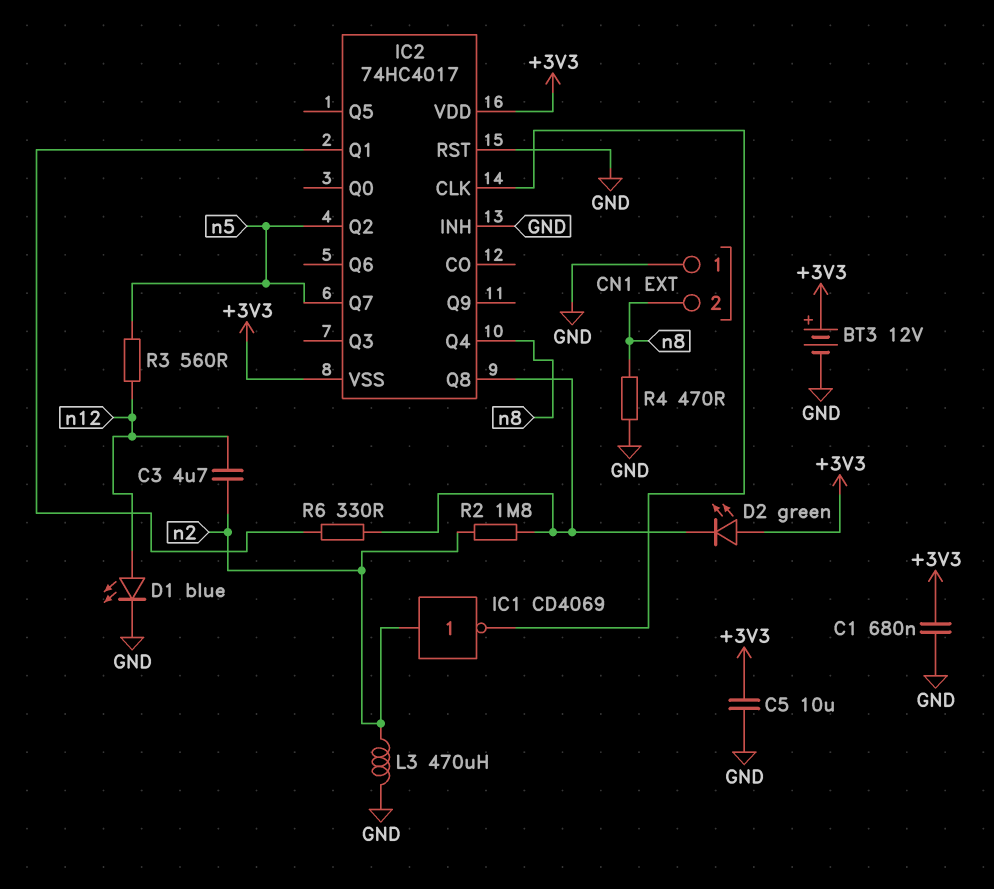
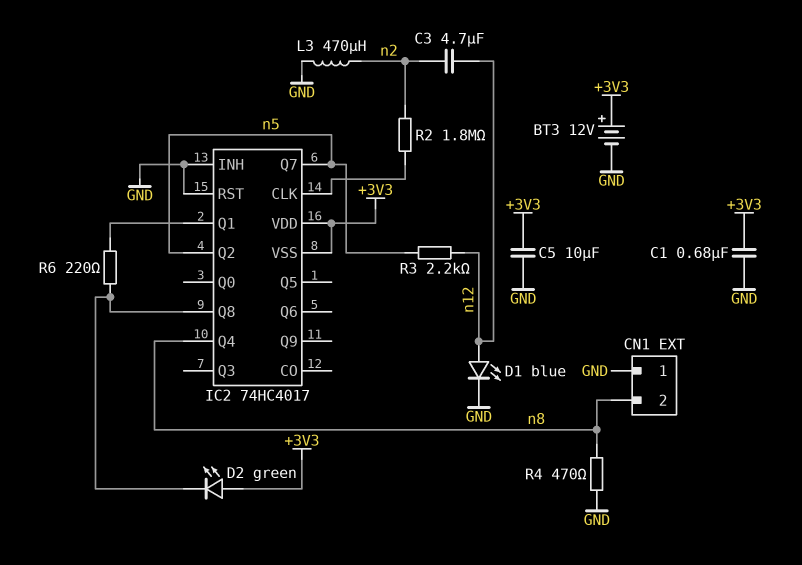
IC1: NOT CD4069 (in n2, out IC2/CLK) -> none
R2: 1.8M (IC2/Q8, n2) -> 1.8M (IC2/CLK, n2)
R3: 560 (n5, n12) -> 2.2k (n5, n12)
R6: 330 (IC2/Q1, IC2/Q8) -> 220 (IC2/Q1, IC2/Q8)

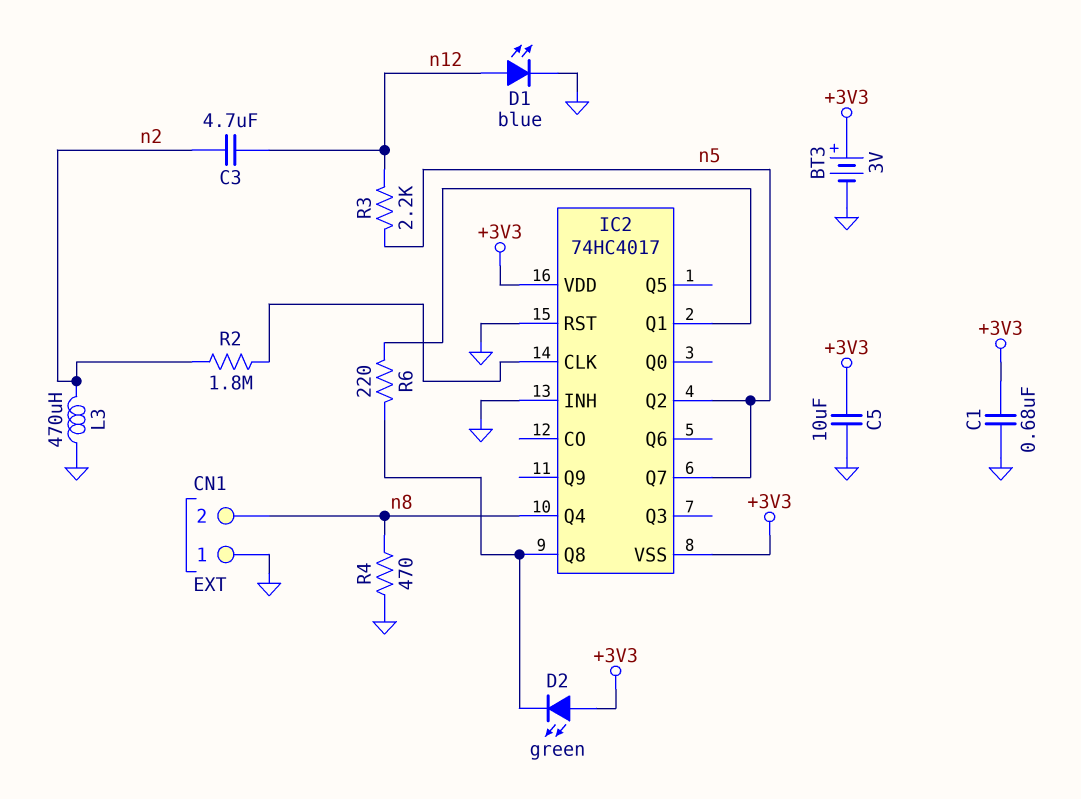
BT3: 12V (plus +3V3, minus GND) -> 3V (plus +3V3, minus GND)

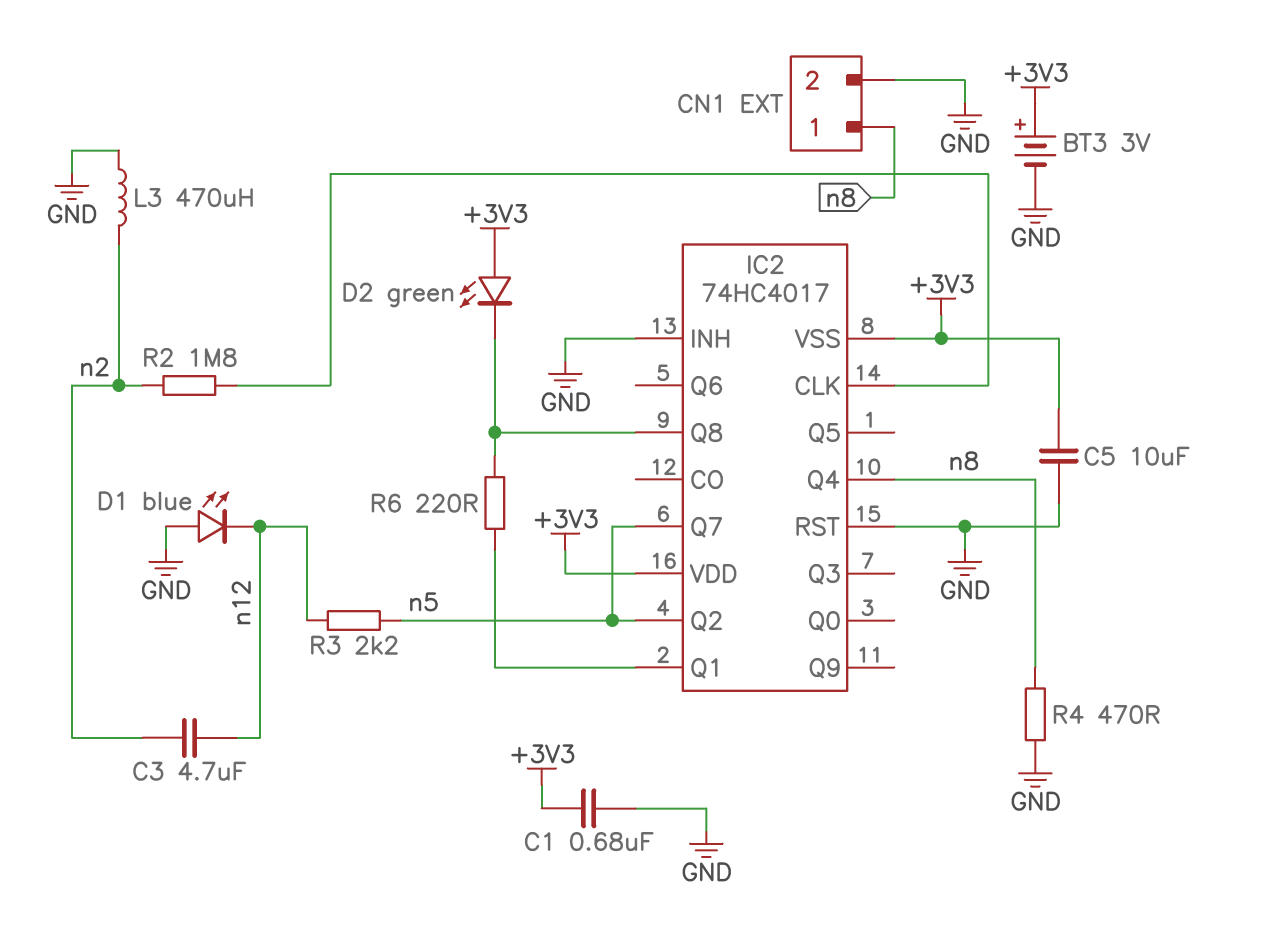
CN1 pin 1: GND -> n8
CN1 pin 2: n8 -> GND
D1: LED blue (A n12, K GND) -> LED blue (A GND, K n12)

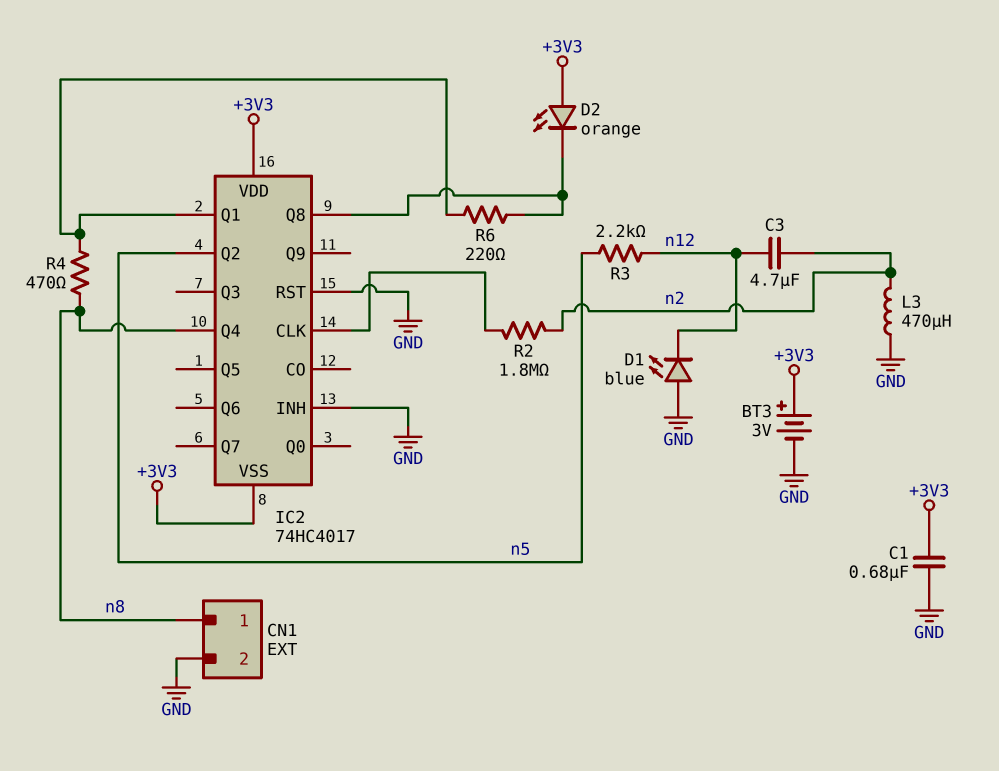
C5: 10uF (+3V3, GND) -> none
D2: LED green (A +3V3, K IC2/Q8) -> LED orange (A +3V3, K IC2/Q8)
IC2 pin Q7: n5 -> none
R4: 470 (GND, n8) -> 470 (IC2/Q1, n8)

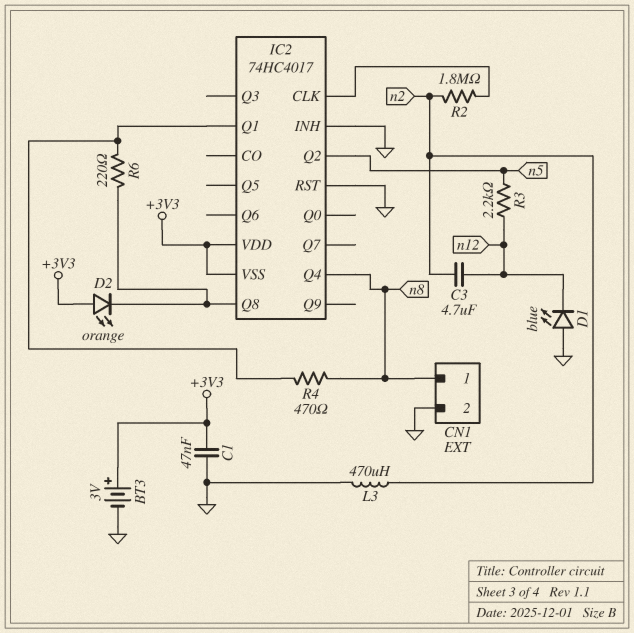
C1: 680nF (+3V3, GND) -> 47nF (+3V3, GND)

